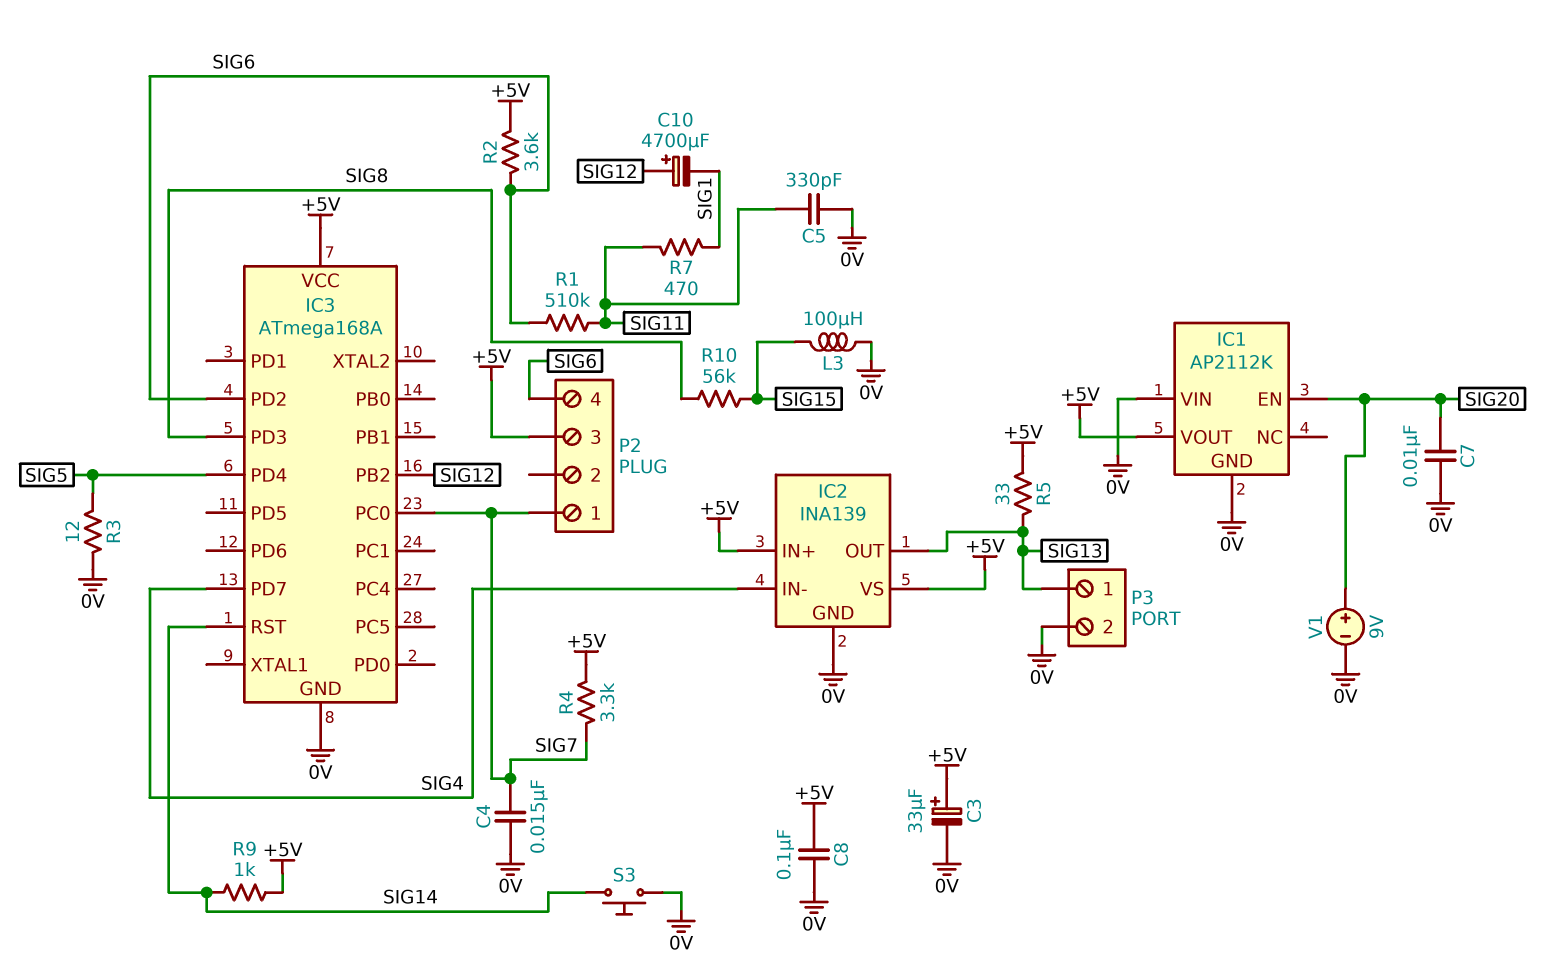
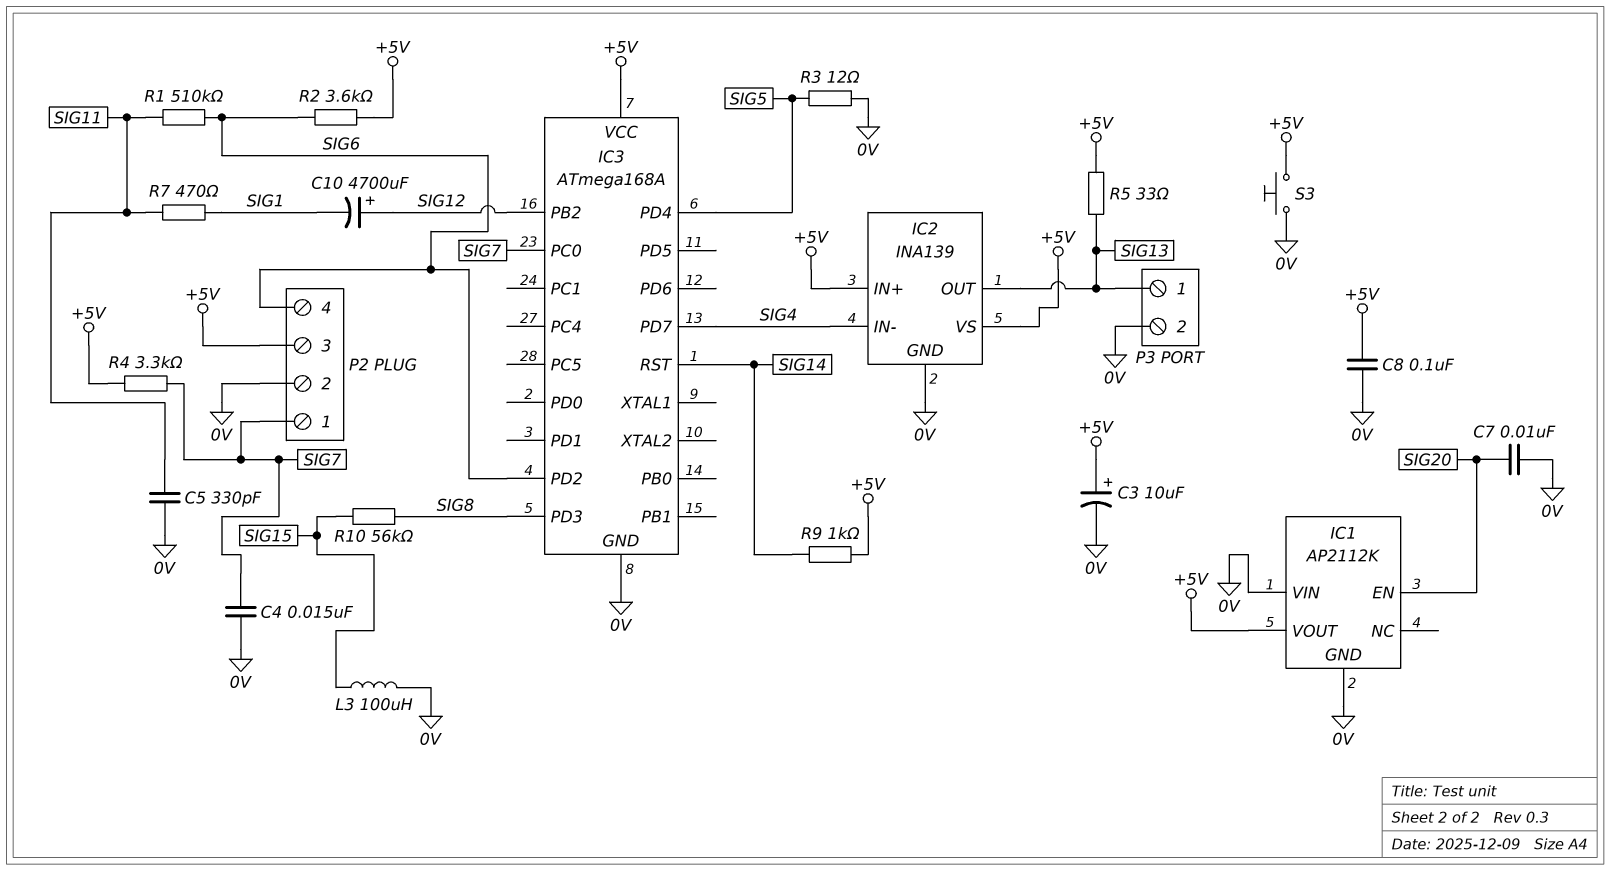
C3: 33uF (plus +5V, minus 0V) -> 10uF (plus +5V, minus 0V)
P2 pin 2: none -> 0V
S3: button (0V, SIG14) -> button (+5V, 0V)
V1: 9V (plus SIG20, minus 0V) -> none

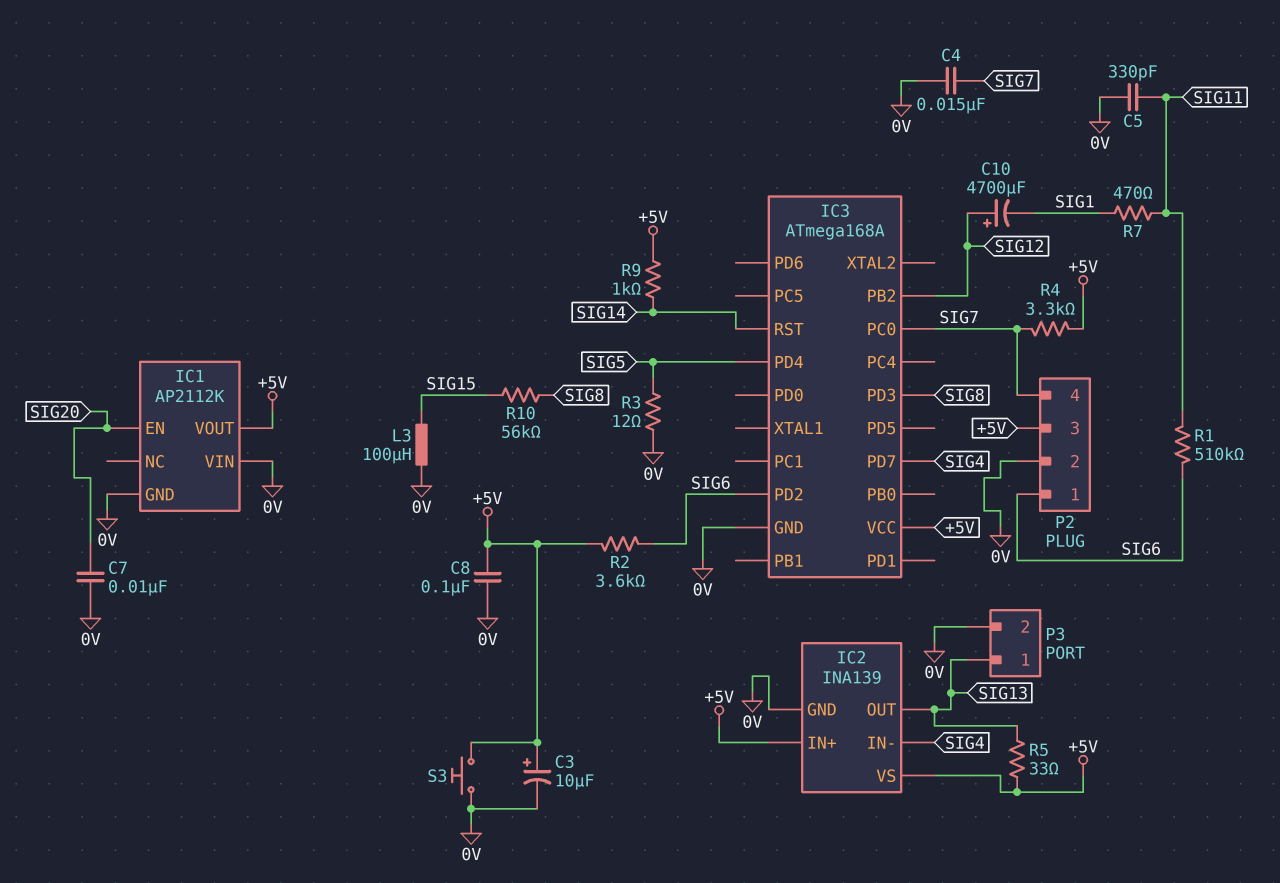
P2 pin 1: SIG7 -> SIG6
P2 pin 4: SIG6 -> SIG7

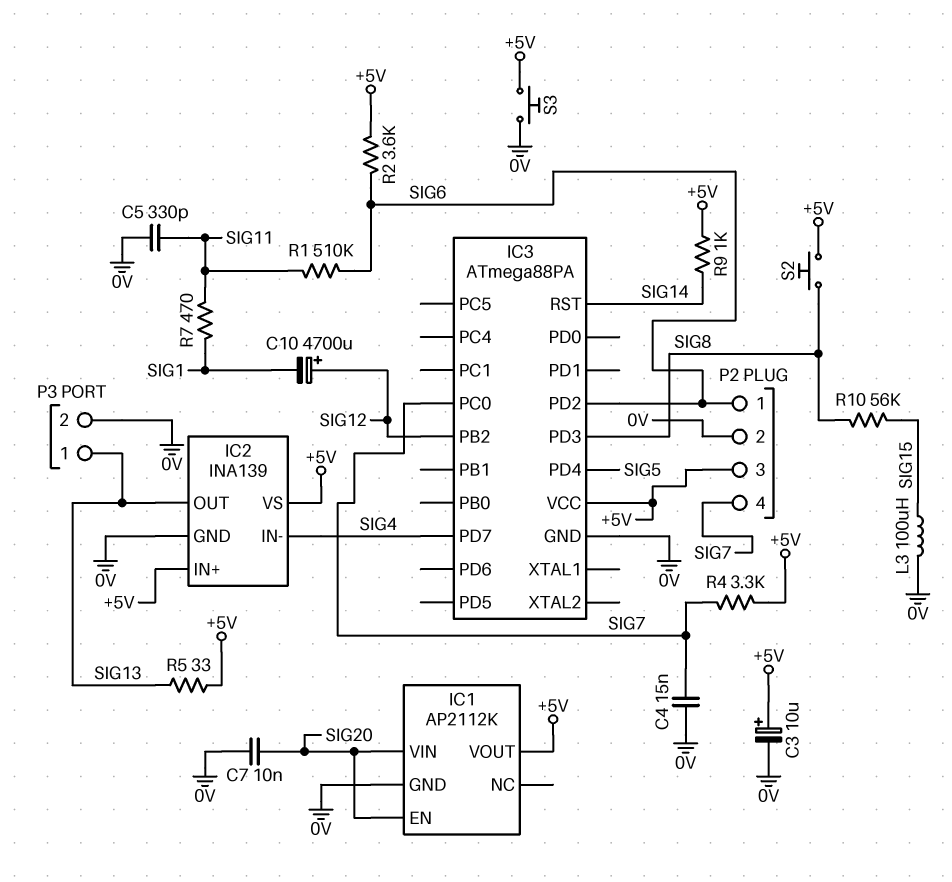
C8: 100nF (+5V, 0V) -> none
IC1 pin VIN: 0V -> SIG20
IC3: ATmega168A -> ATmega88PA
R3: 12 (0V, SIG5) -> none
S2: none -> button (+5V, SIG8)

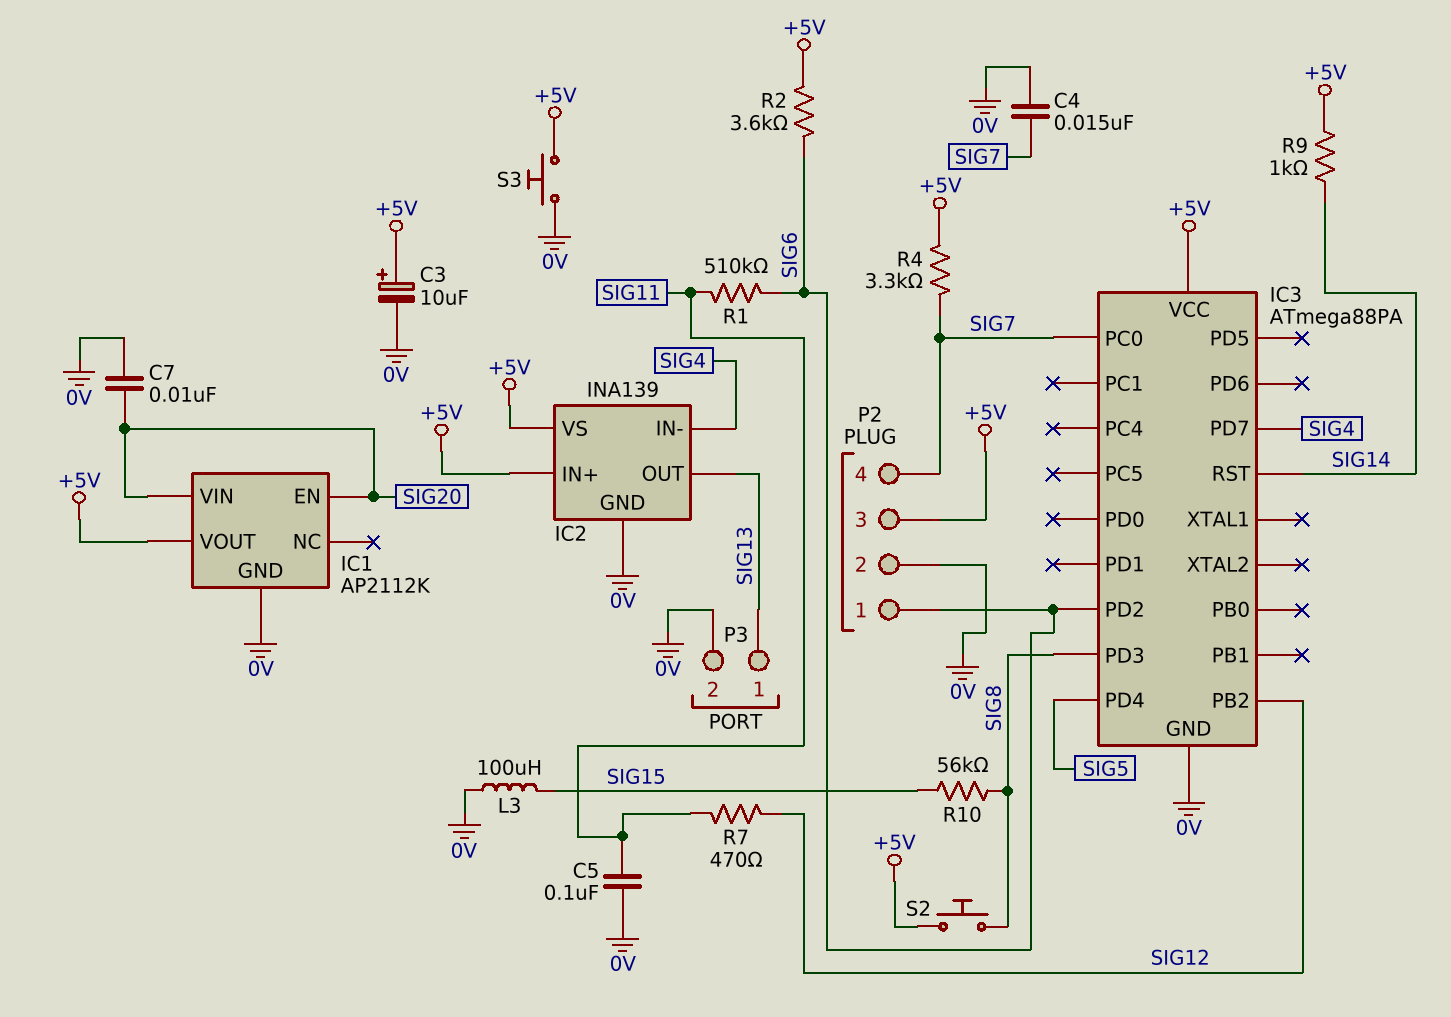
C5: 330pF (0V, SIG11) -> 100nF (0V, SIG11)
C10: 4700uF (plus SIG12, minus SIG1) -> none
R5: 33 (+5V, SIG13) -> none
R7: 470 (SIG1, SIG11) -> 470 (SIG11, SIG12)

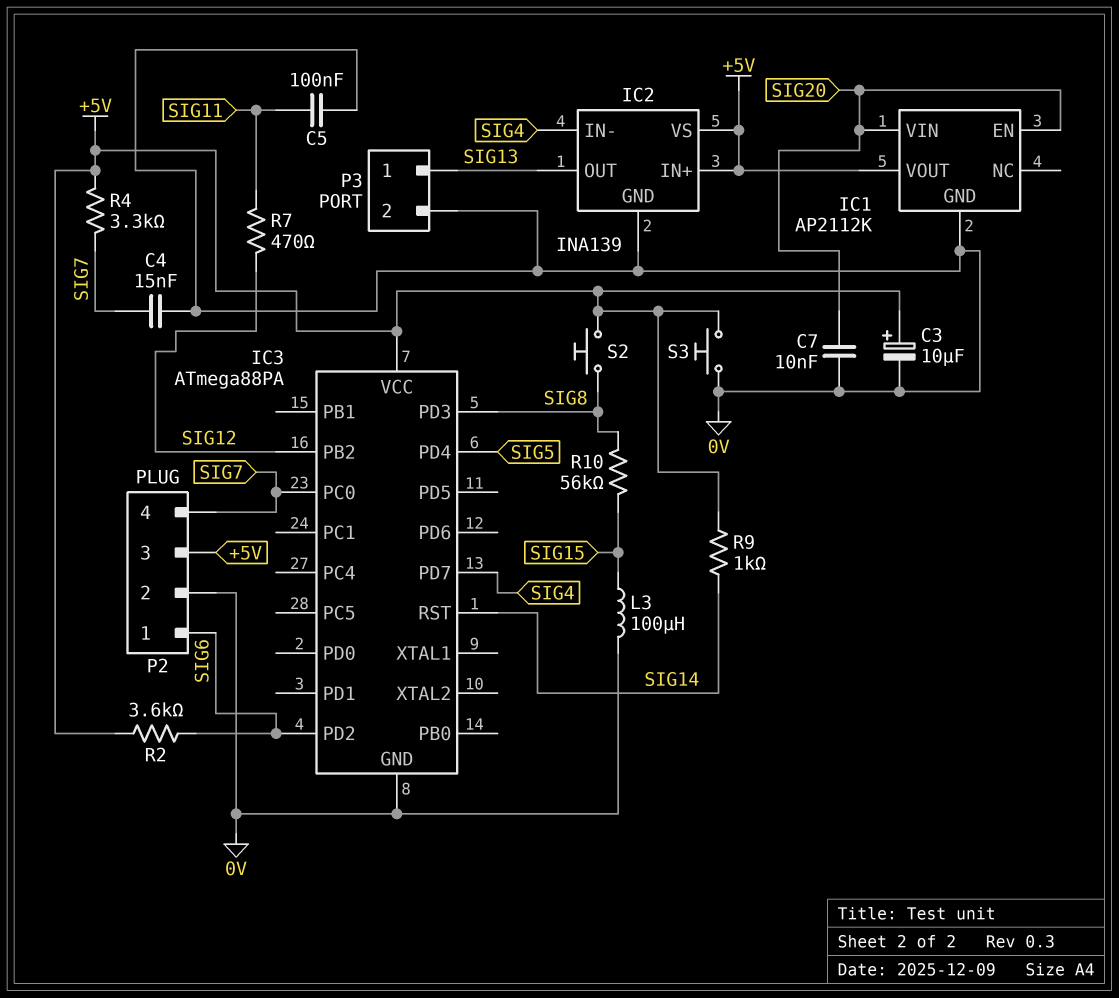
R1: 510k (SIG6, SIG11) -> none

